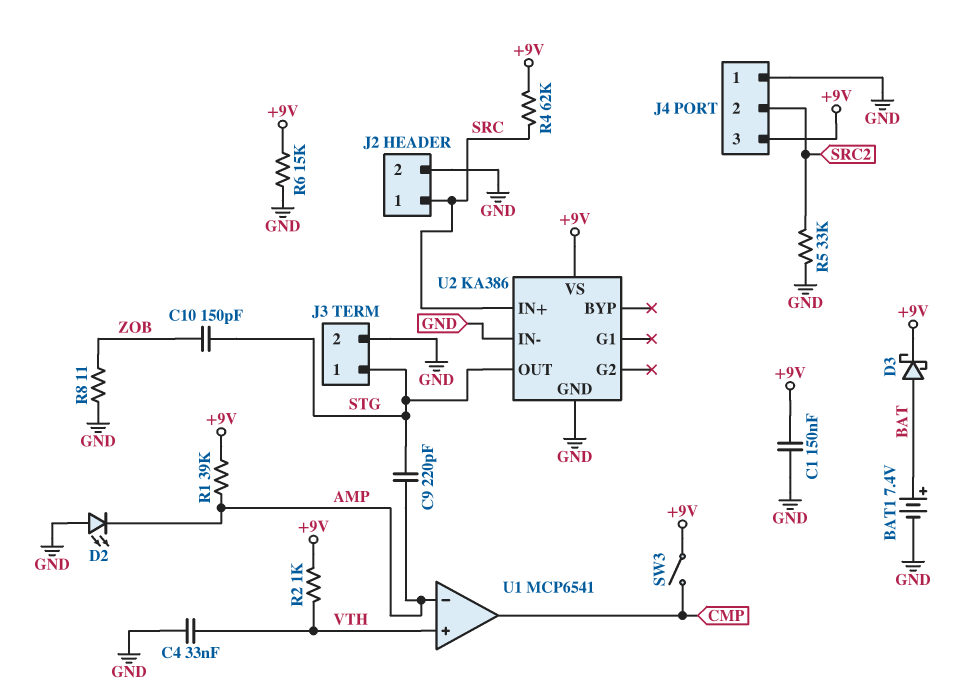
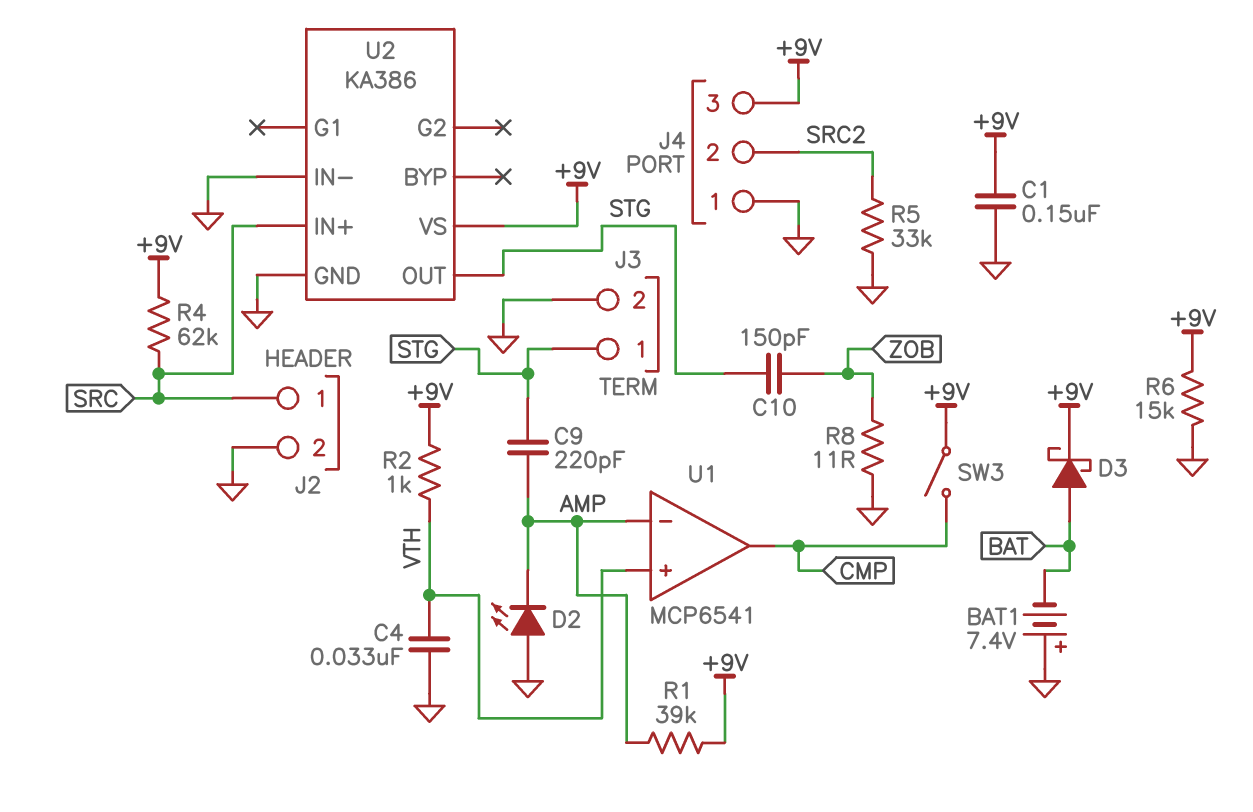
BAT1: 7.4V (plus BAT, minus GND) -> 7.4V (plus GND, minus BAT)

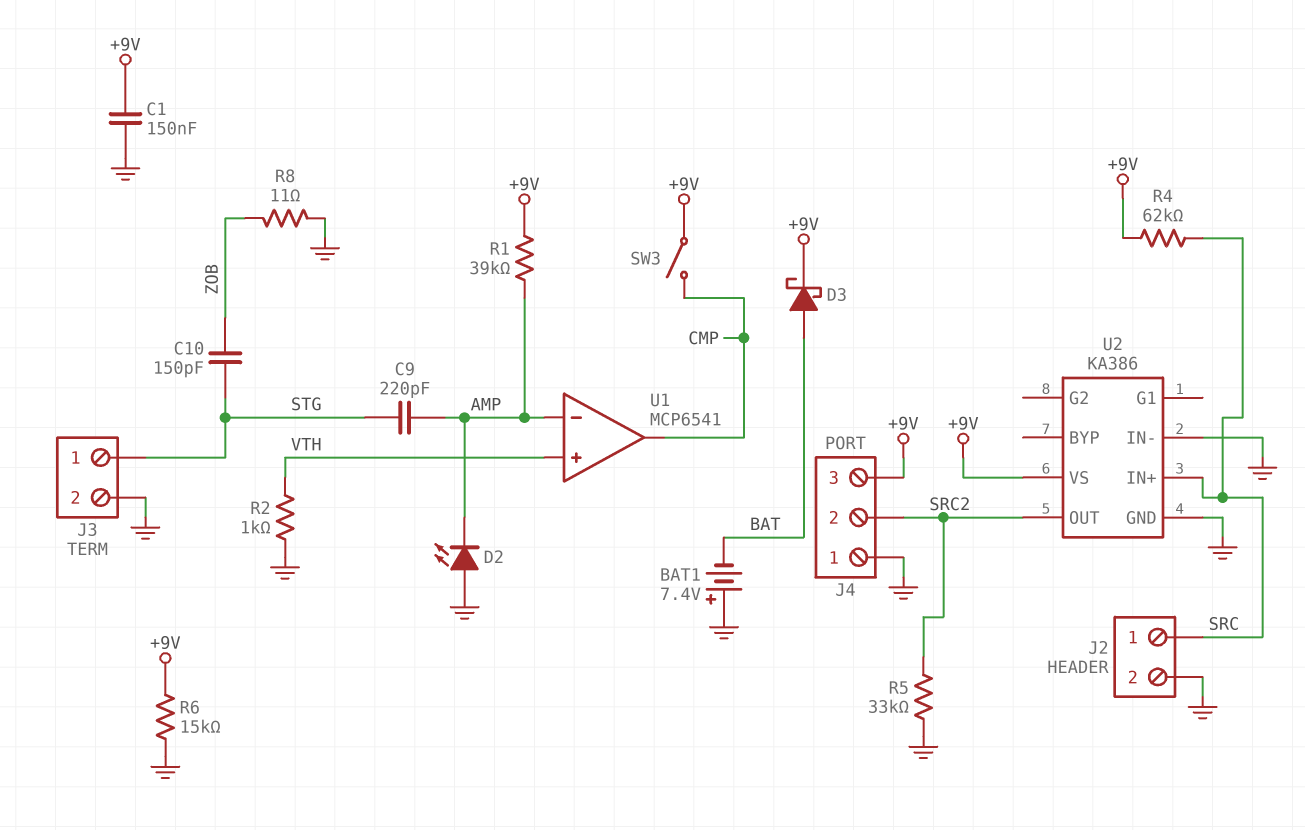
C4: 33nF (GND, VTH) -> none
R2: 1k (+9V, VTH) -> 1k (GND, VTH)
U2 pin OUT: STG -> SRC2

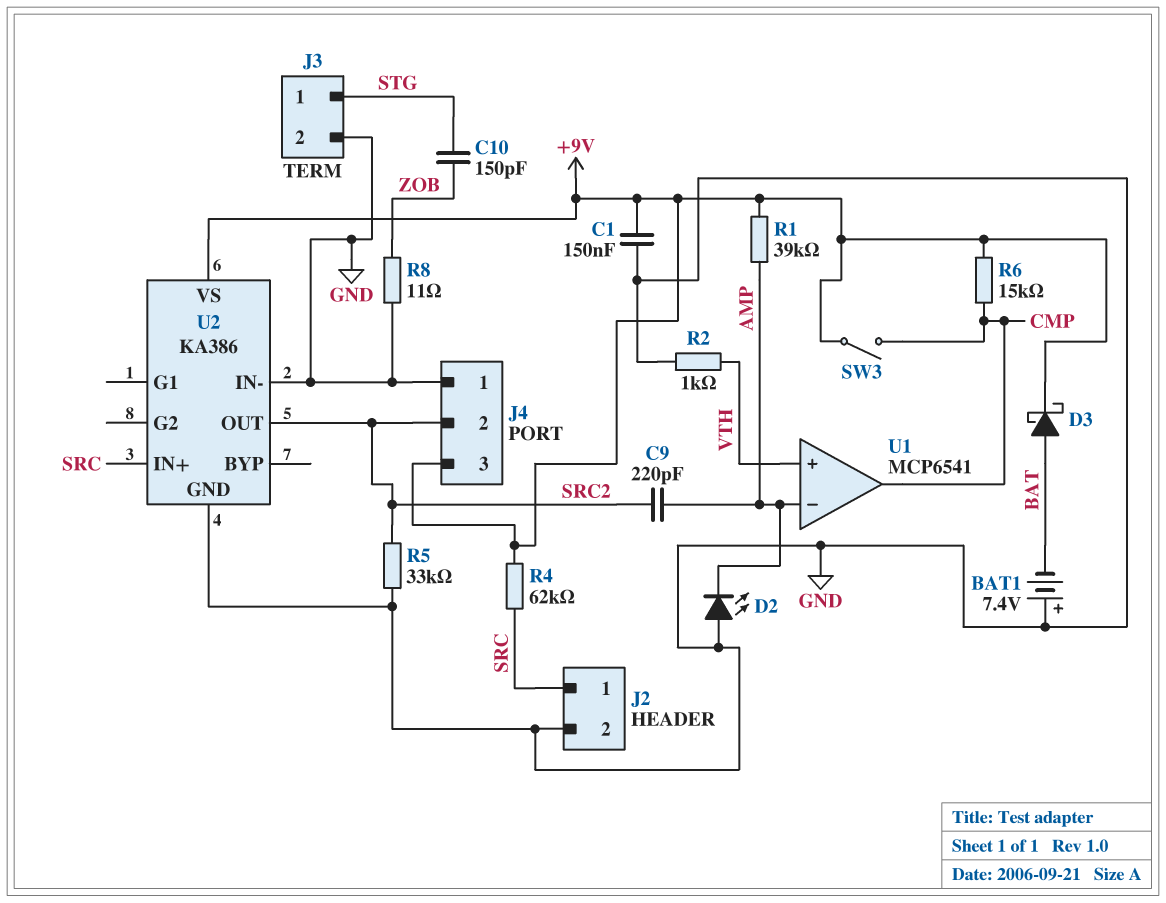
C9: 220pF (AMP, STG) -> 220pF (AMP, SRC2)
R6: 15k (+9V, GND) -> 15k (+9V, CMP)

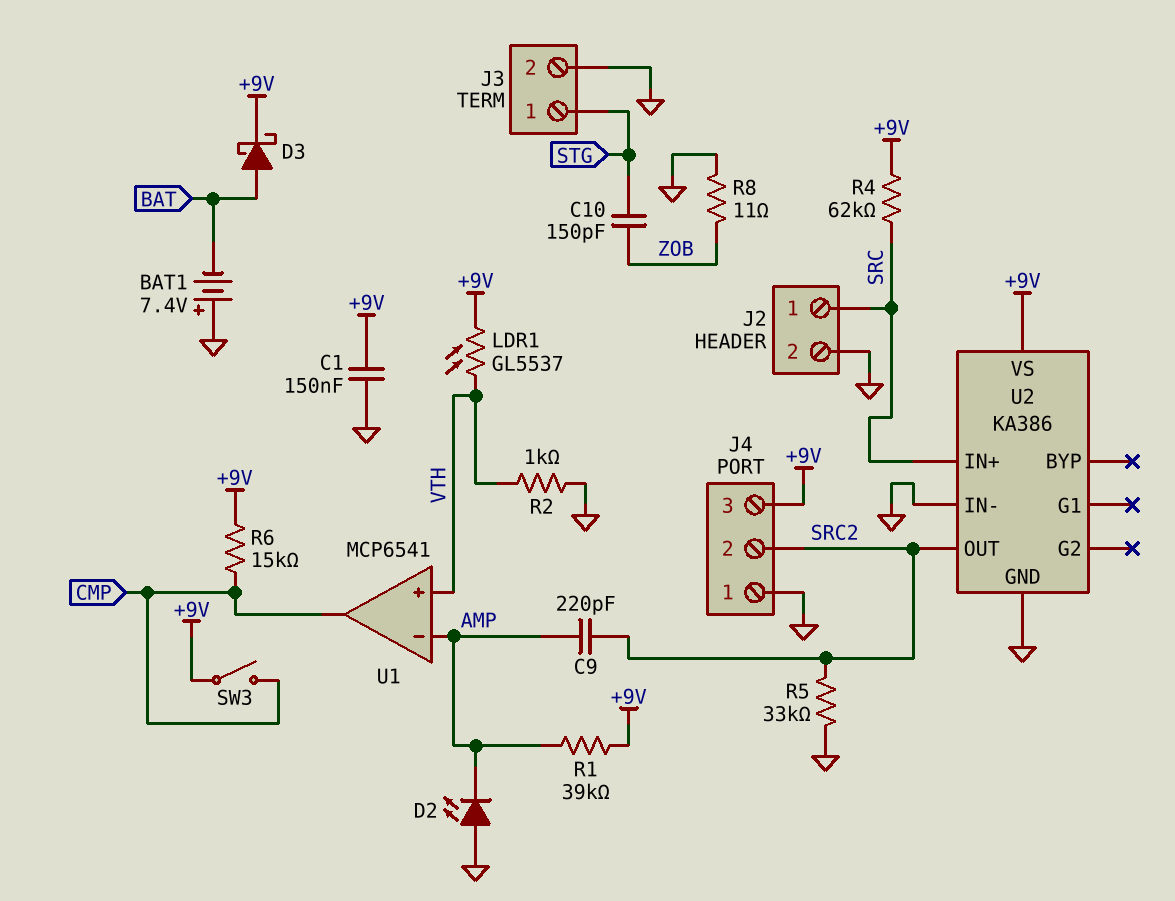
LDR1: none -> GL5537 (+9V, VTH)

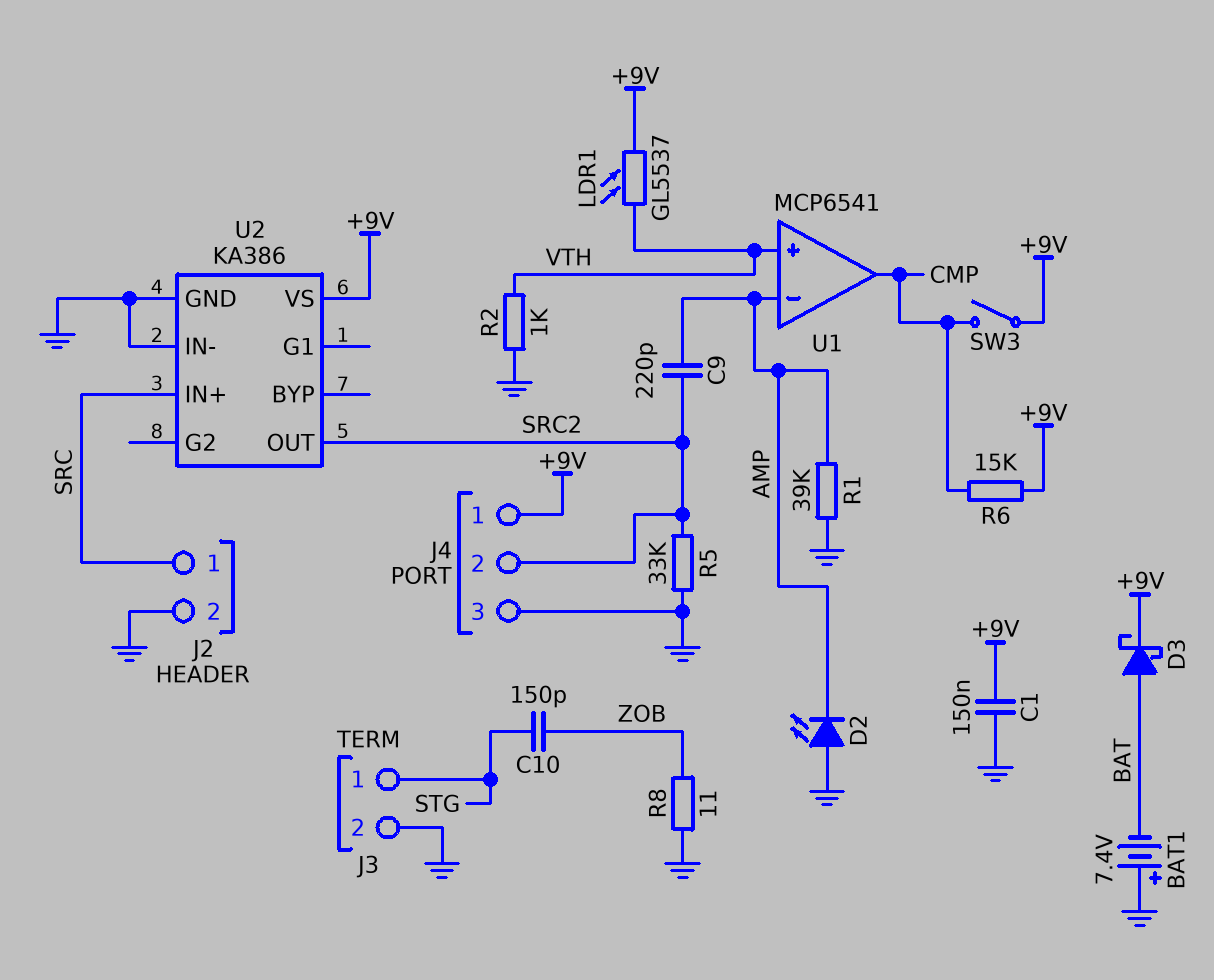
J4 pin 1: GND -> +9V
J4 pin 3: +9V -> GND
R1: 39k (+9V, AMP) -> 39k (AMP, GND)
R4: 62k (+9V, SRC) -> none

